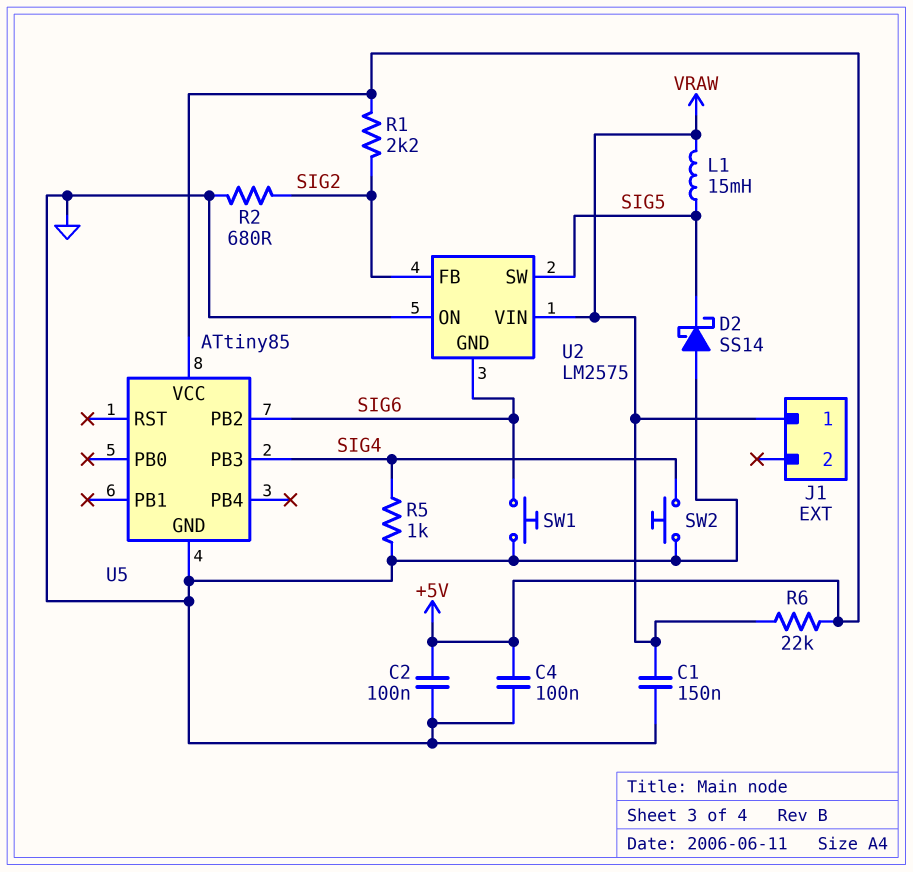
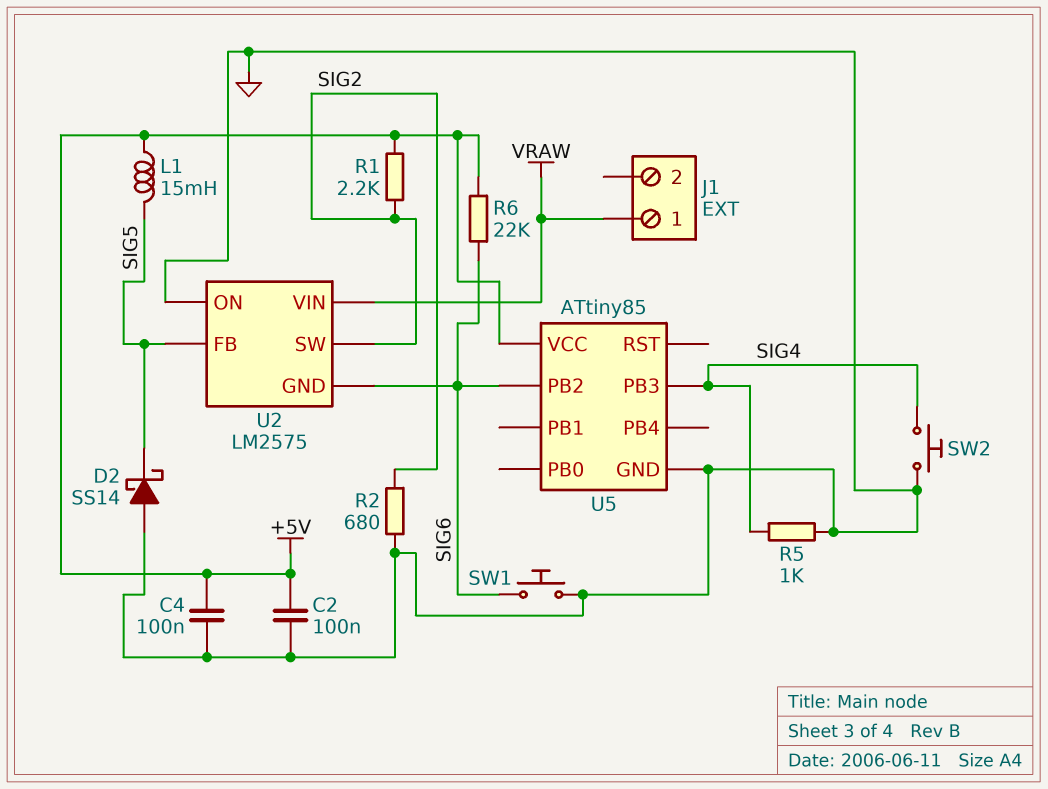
C1: 150nF (GND, VRAW) -> none
L1: 15mH (SIG5, VRAW) -> 15mH (+5V, SIG5)
R6: 22k (+5V, VRAW) -> 22k (+5V, SIG6)
U2 pin FB: SIG2 -> SIG5
U2 pin SW: SIG5 -> SIG2

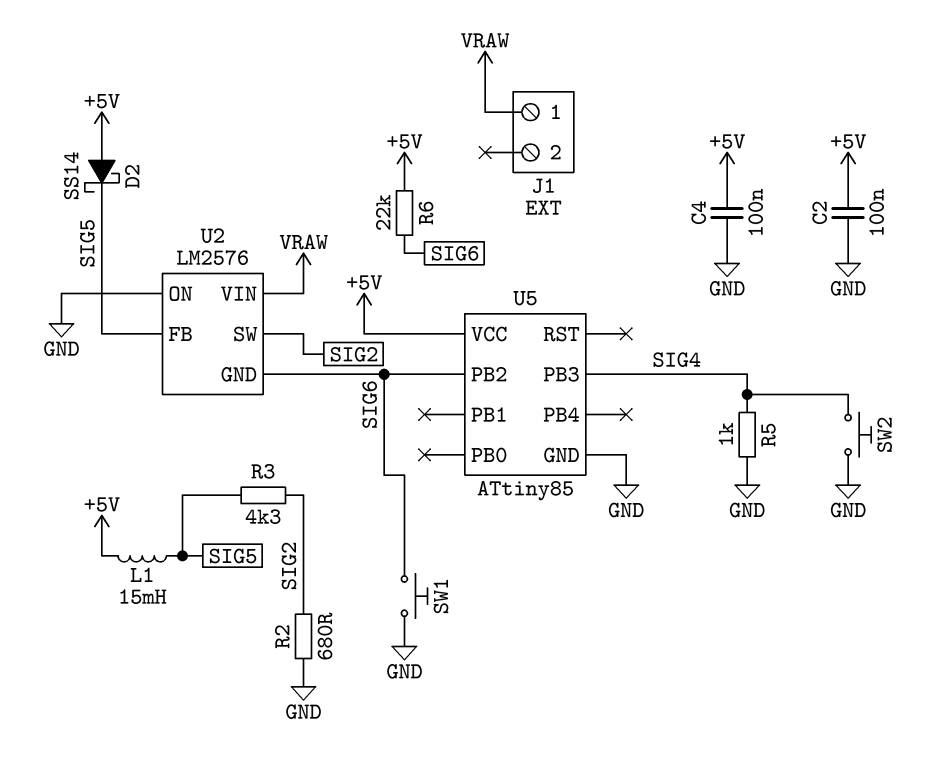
D2: schottky SS14 (A GND, K SIG5) -> schottky SS14 (A +5V, K SIG5)
R1: 2.2k (+5V, SIG2) -> none
R3: none -> 4.3k (SIG2, SIG5)
U2: LM2575 -> LM2576

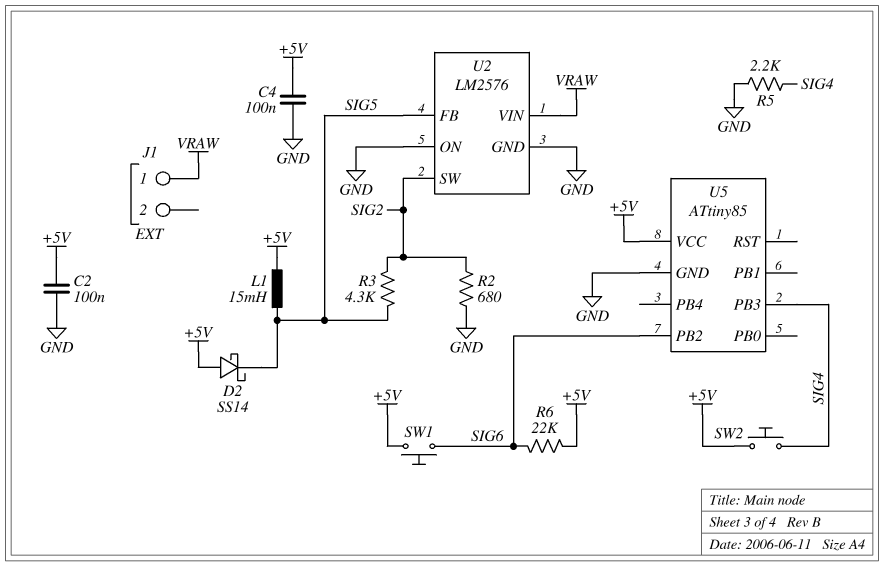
R5: 1k (GND, SIG4) -> 2.2k (GND, SIG4)
SW1: button (GND, SIG6) -> button (+5V, SIG6)
SW2: button (GND, SIG4) -> button (+5V, SIG4)
U2 pin GND: SIG6 -> GND

